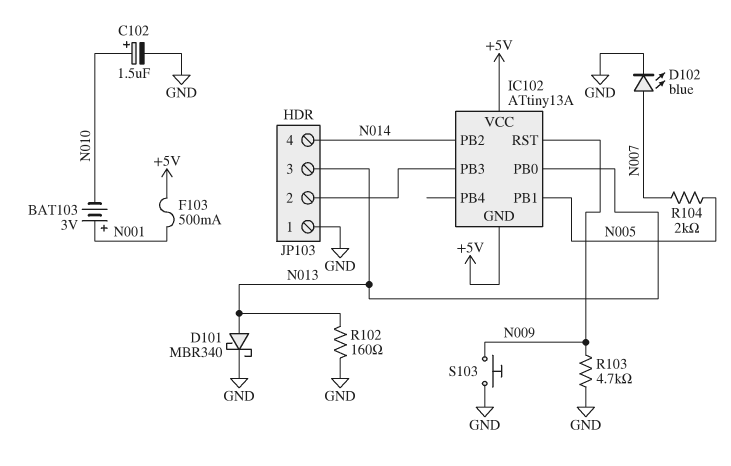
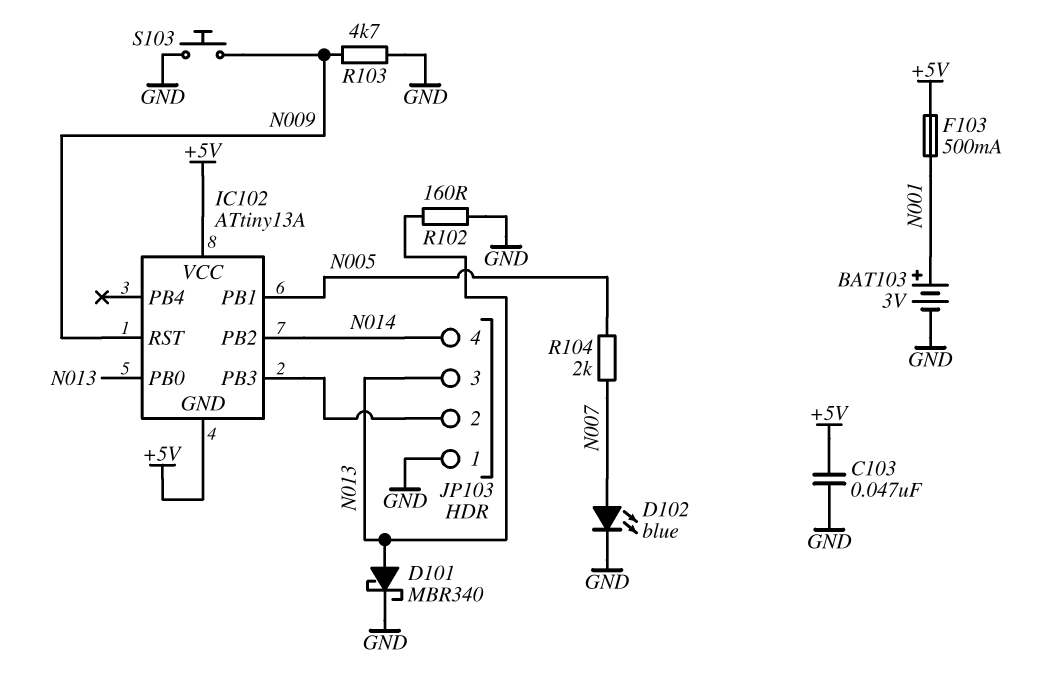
BAT103: 3V (plus N001, minus N010) -> 3V (plus N001, minus GND)
C102: 1.5uF (plus N010, minus GND) -> none
C103: none -> 47nF (+5V, GND)

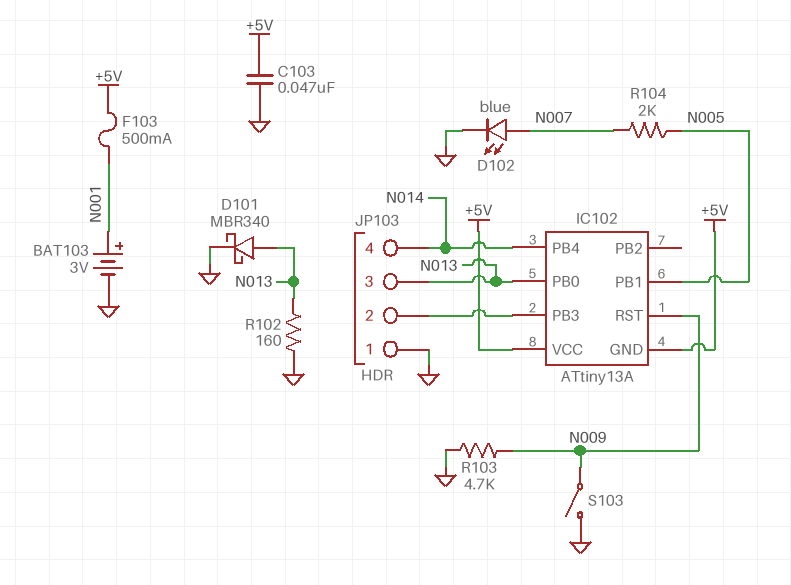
IC102 pin PB2: N014 -> none
IC102 pin PB4: none -> N014
S103: button (GND, N009) -> switch (GND, N009)

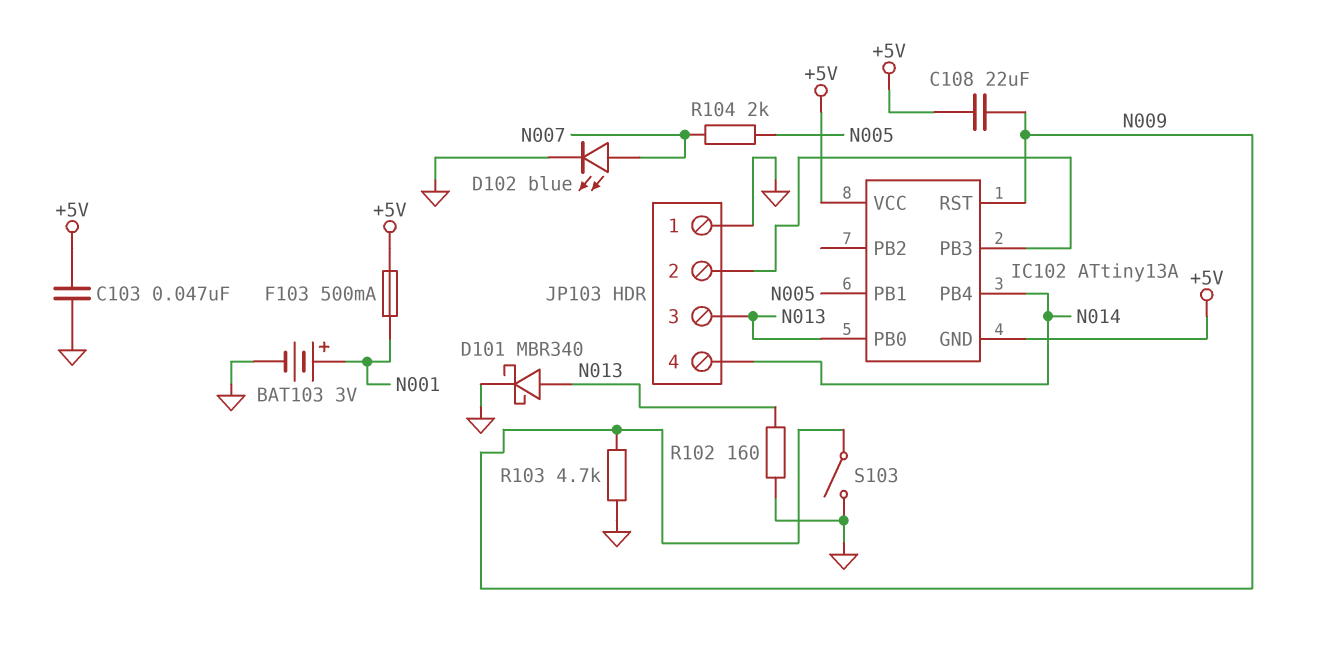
C108: none -> 22uF (+5V, N009)

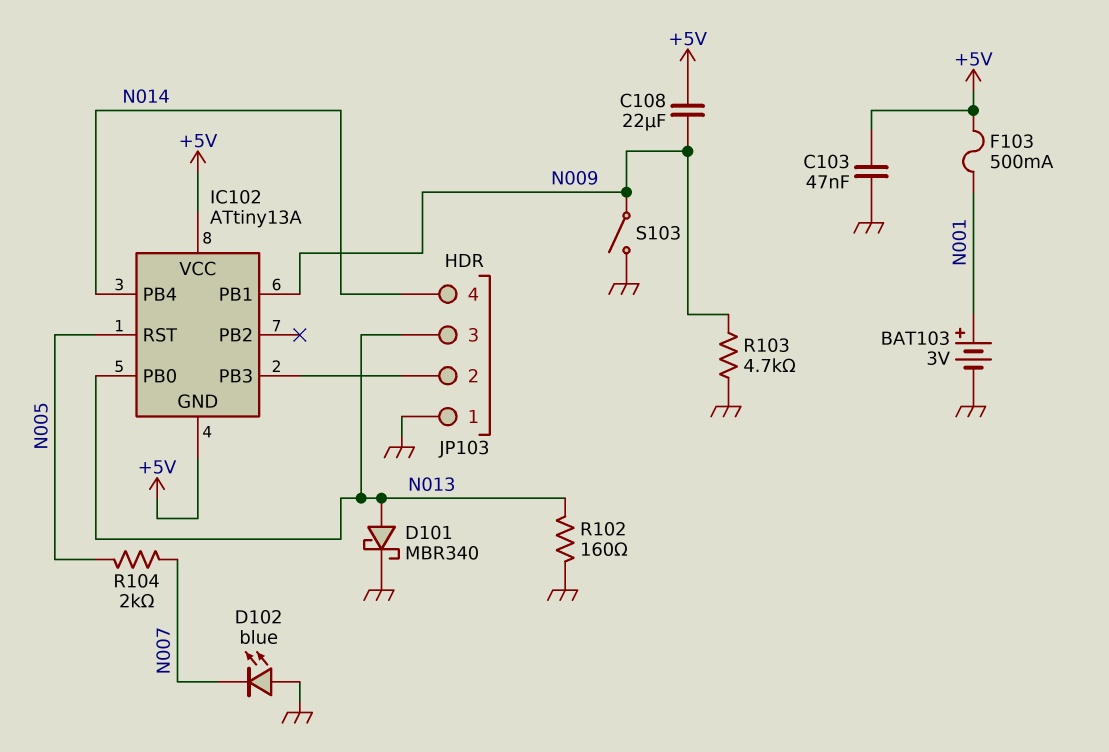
D102: LED blue (A N007, K GND) -> LED blue (A GND, K N007)
IC102 pin PB1: N005 -> N009
IC102 pin RST: N009 -> N005

